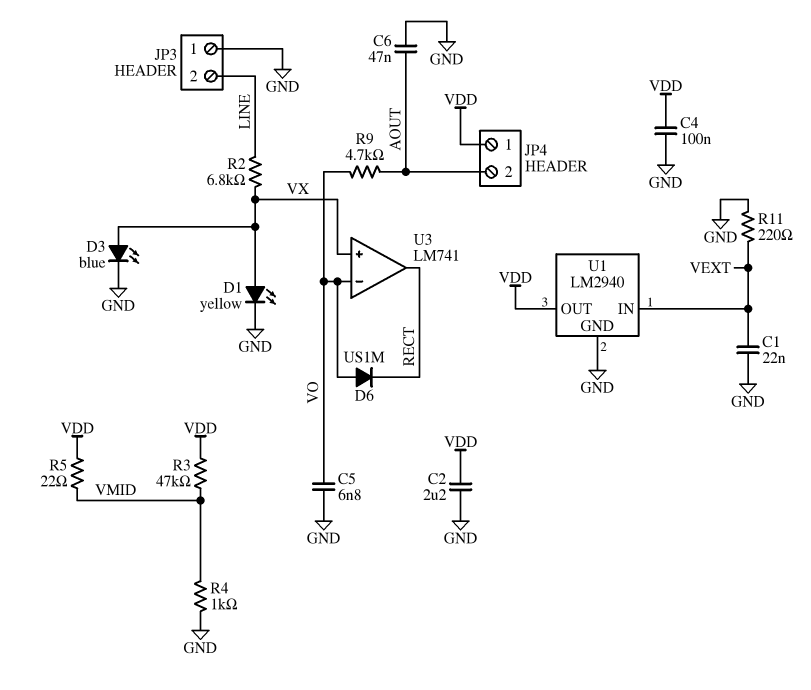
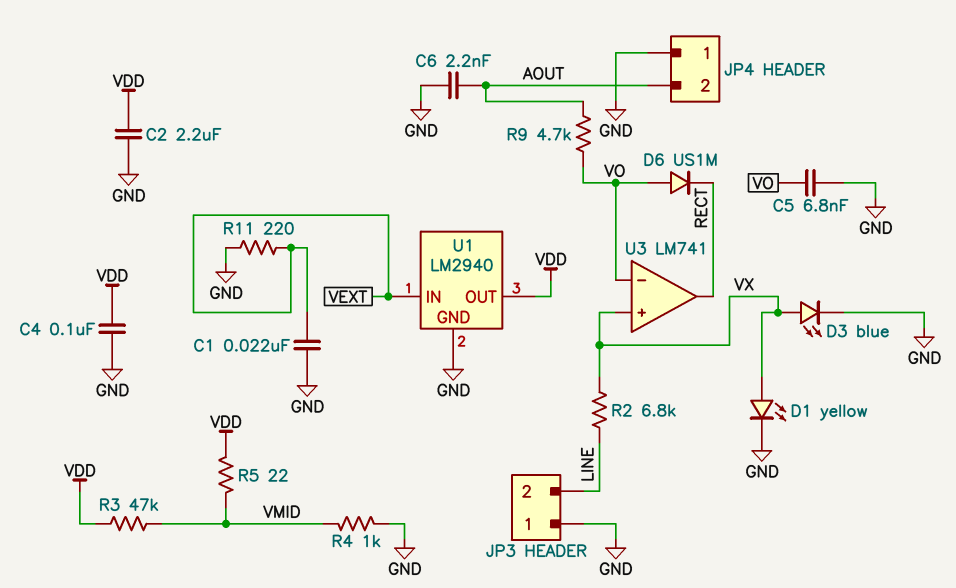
C6: 47nF (AOUT, GND) -> 2.2nF (AOUT, GND)
JP4 pin 1: VDD -> GND

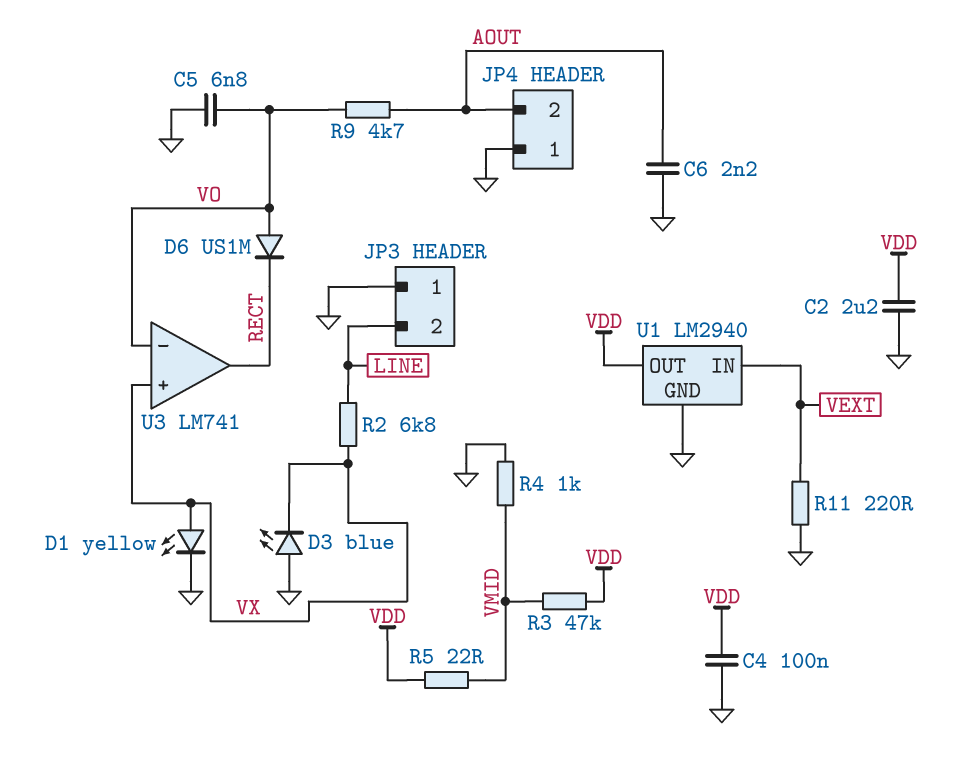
C1: 22nF (GND, VEXT) -> none
D3: LED blue (A VX, K GND) -> LED blue (A GND, K VX)

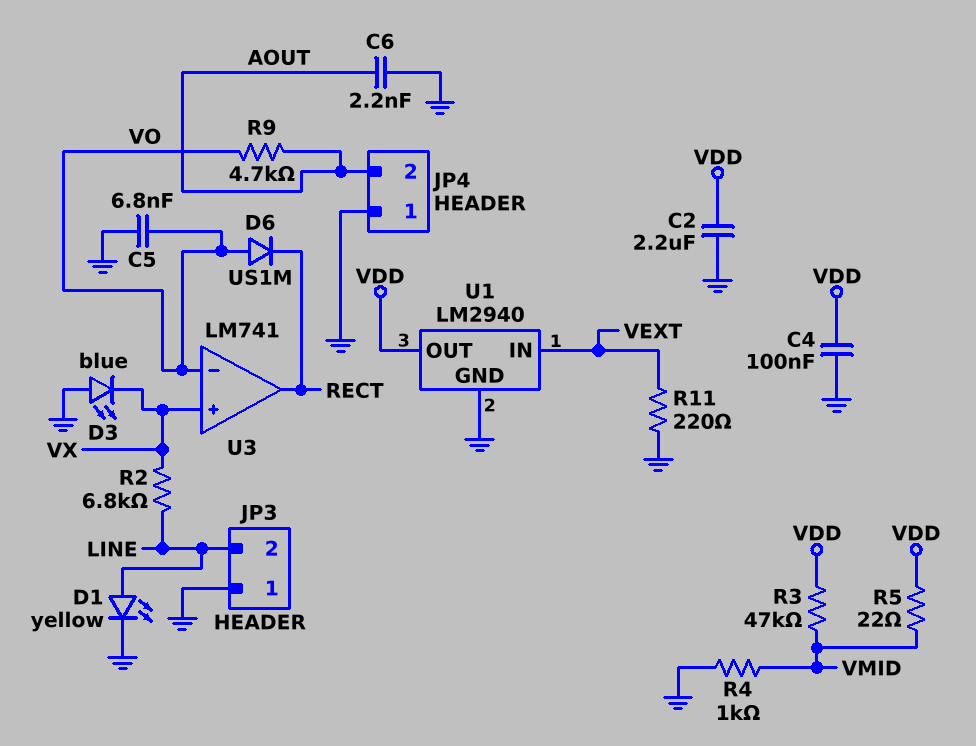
D1: LED yellow (A VX, K GND) -> LED yellow (A LINE, K GND)

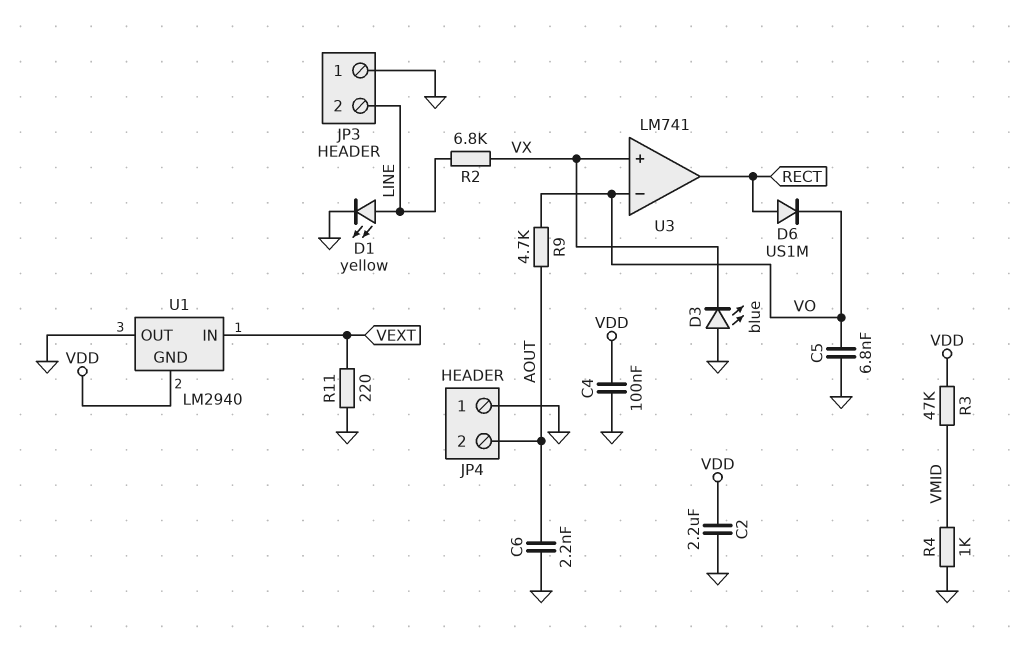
D6: diode US1M (A VO, K RECT) -> diode US1M (A RECT, K VO)
R5: 22 (VDD, VMID) -> none
U1 pin GND: GND -> VDD
U1 pin OUT: VDD -> GND

